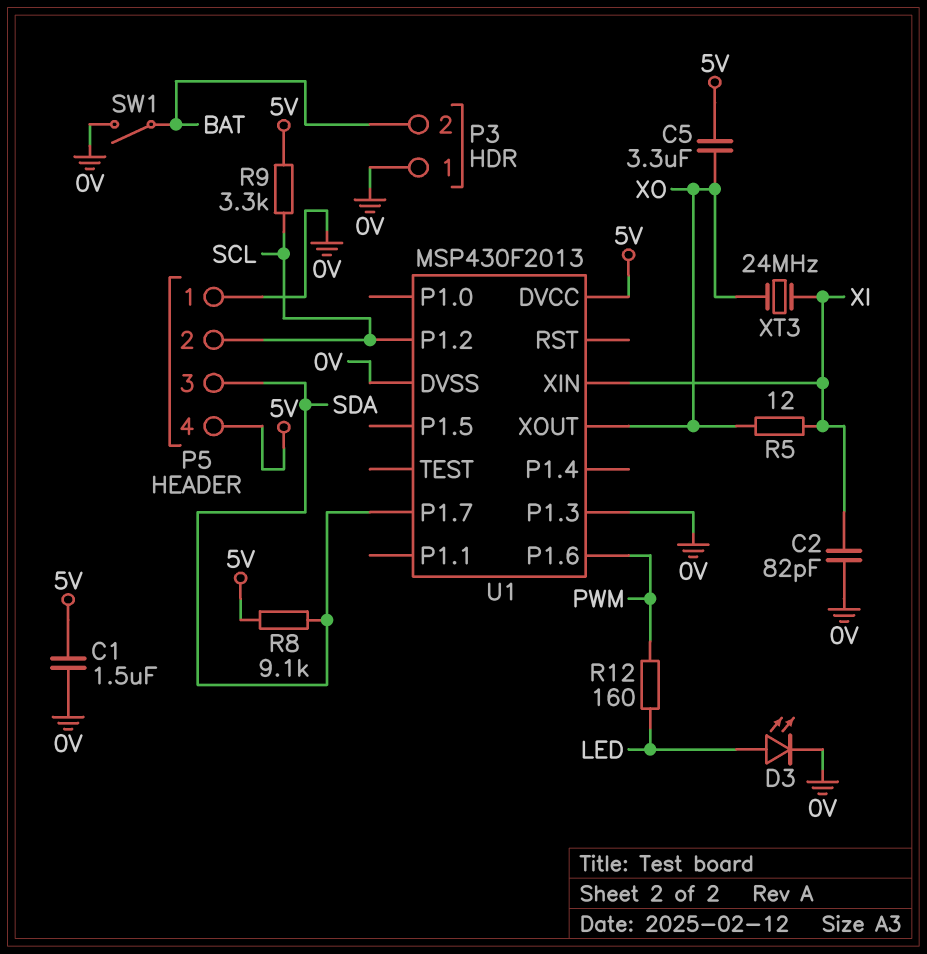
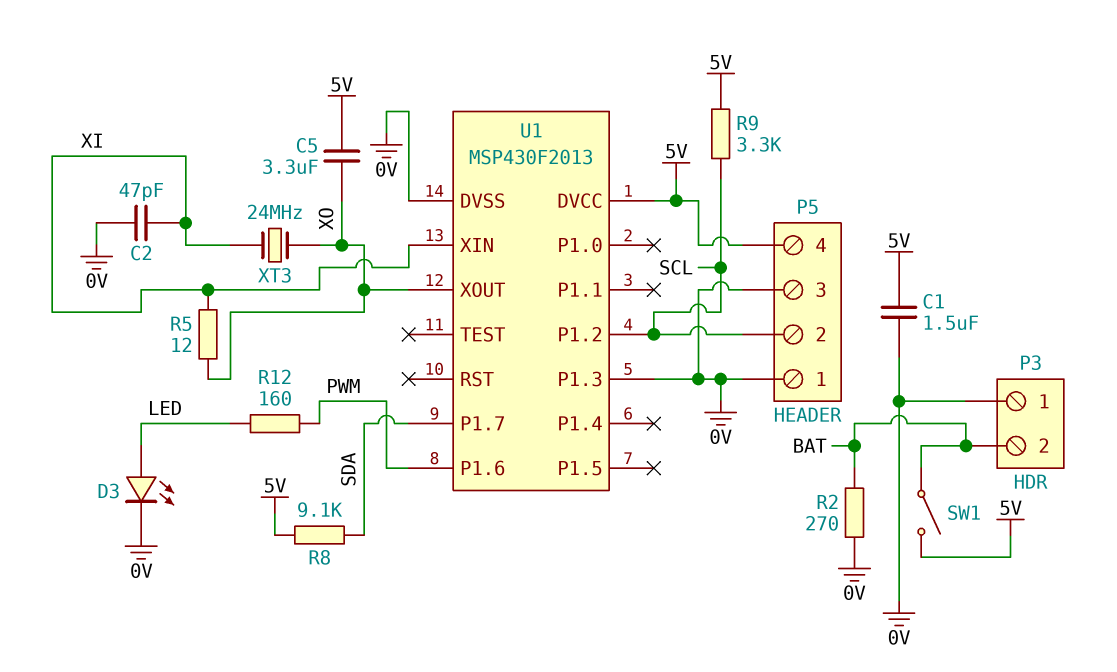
C2: 82pF (0V, XI) -> 47pF (0V, XI)
P5 pin 3: SDA -> 0V
R2: none -> 270 (0V, BAT)
SW1: switch (0V, BAT) -> switch (5V, BAT)

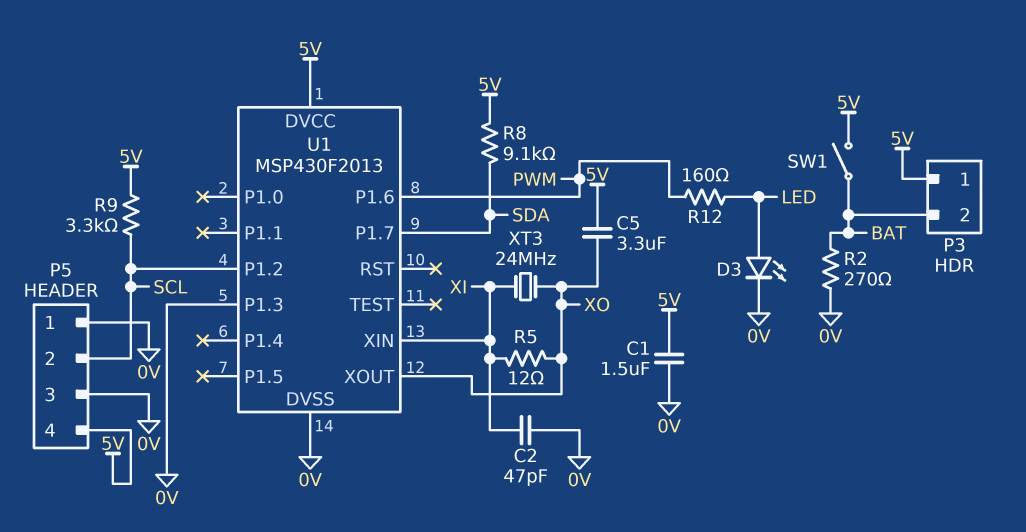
P3 pin 1: 0V -> 5V

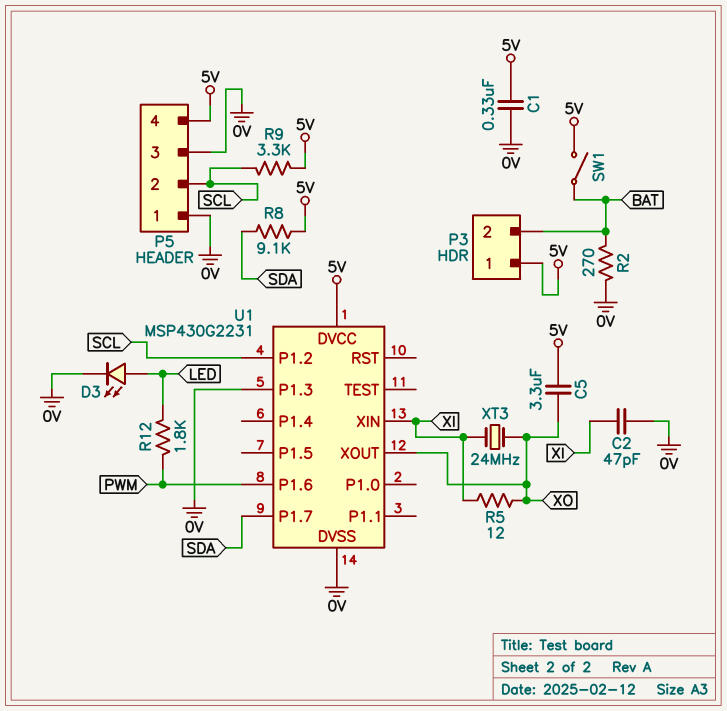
C1: 1.5uF (0V, 5V) -> 330nF (0V, 5V)
R12: 160 (LED, PWM) -> 1.8k (LED, PWM)
U1: MSP430F2013 -> MSP430G2231

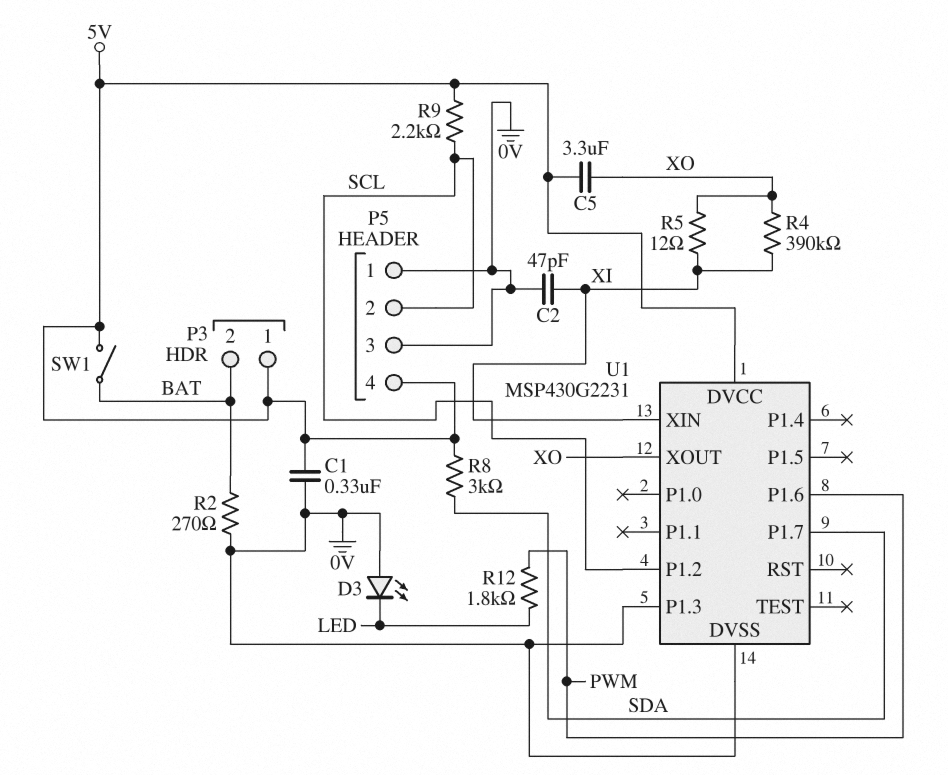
D3: LED (A LED, K 0V) -> LED (A 0V, K LED)
R4: none -> 390k (XI, XO)
R8: 9.1k (5V, SDA) -> 3k (5V, SDA)
R9: 3.3k (5V, SCL) -> 2.2k (5V, SCL)
XT3: 24MHz (XI, XO) -> none

